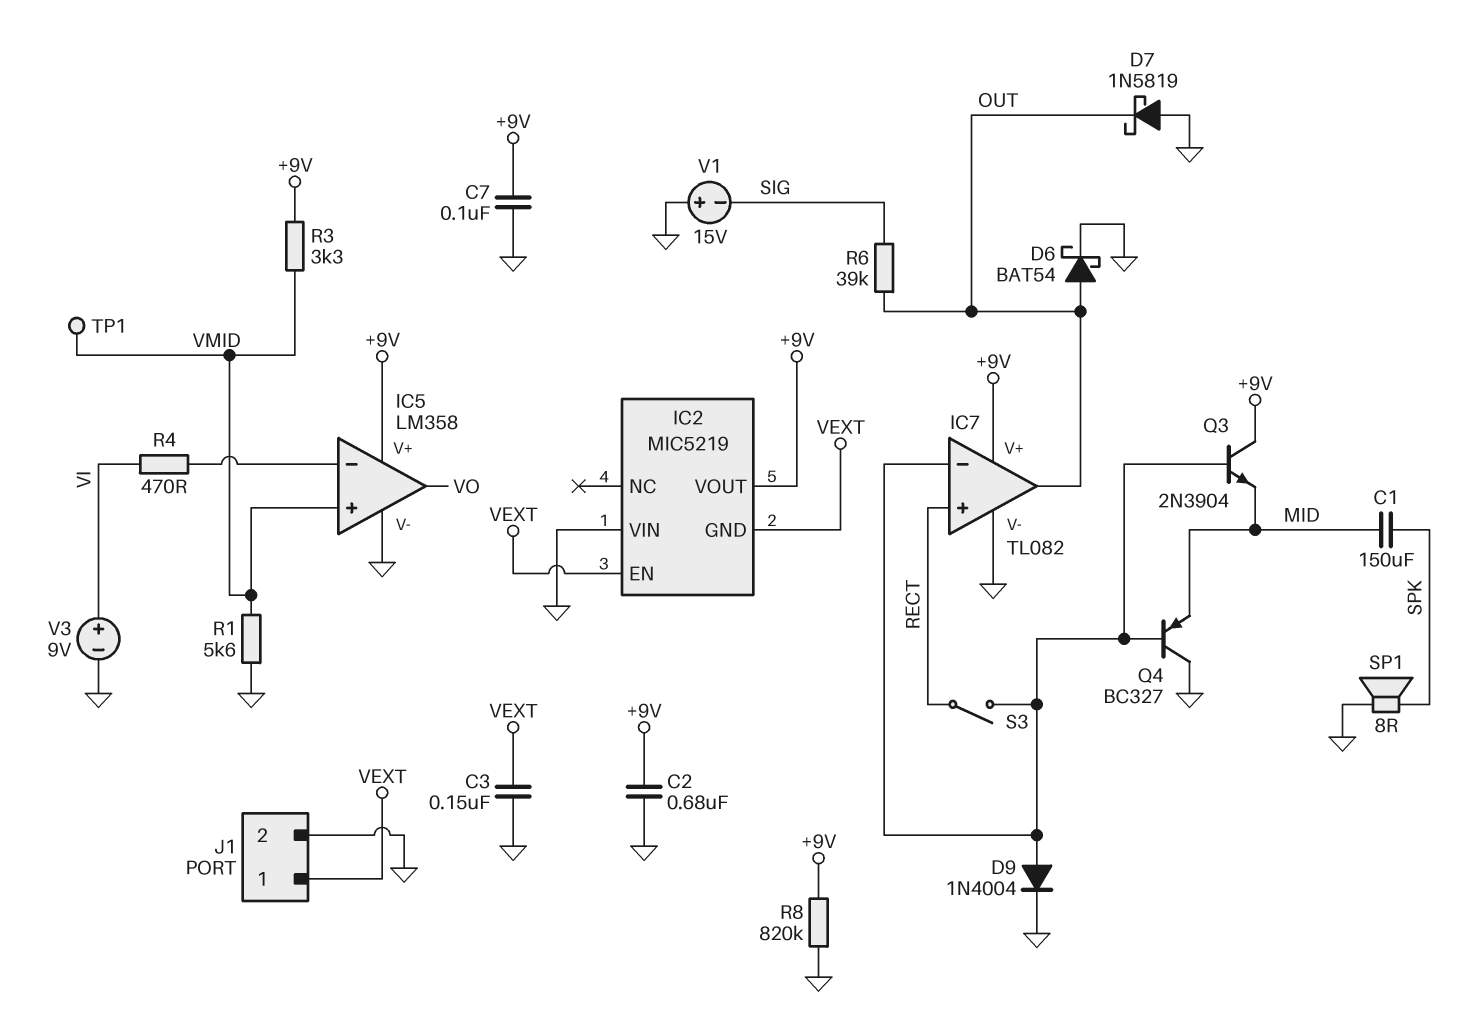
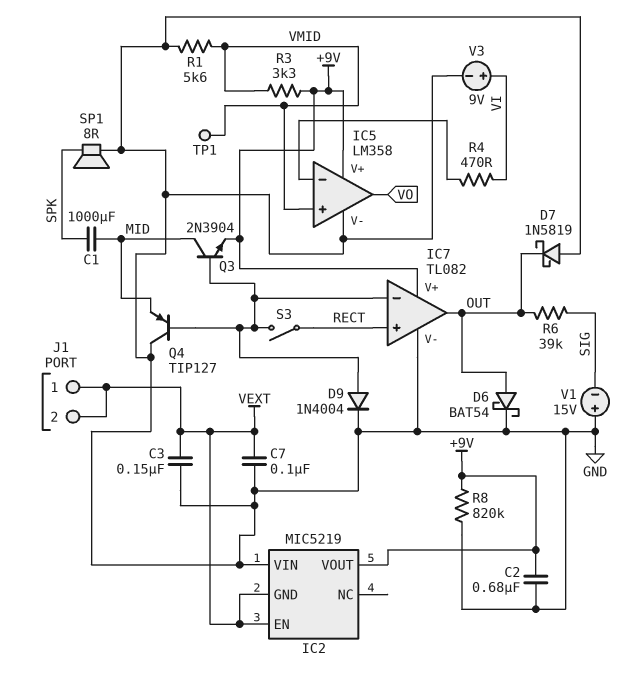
C1: 150uF (MID, SPK) -> 1000uF (MID, SPK)
C7: 100nF (+9V, GND) -> 100nF (GND, VEXT)
J1 pin 2: GND -> VEXT
Q3: NPN 2N3904 (B IC7/in-, C +9V, E MID) -> NPN 2N3904 (B IC7/in-, C MID, E +9V)
Q4: PNP BC327 (B IC7/in-, C GND, E MID) -> PNP TIP127 (B IC7/in-, C GND, E MID)

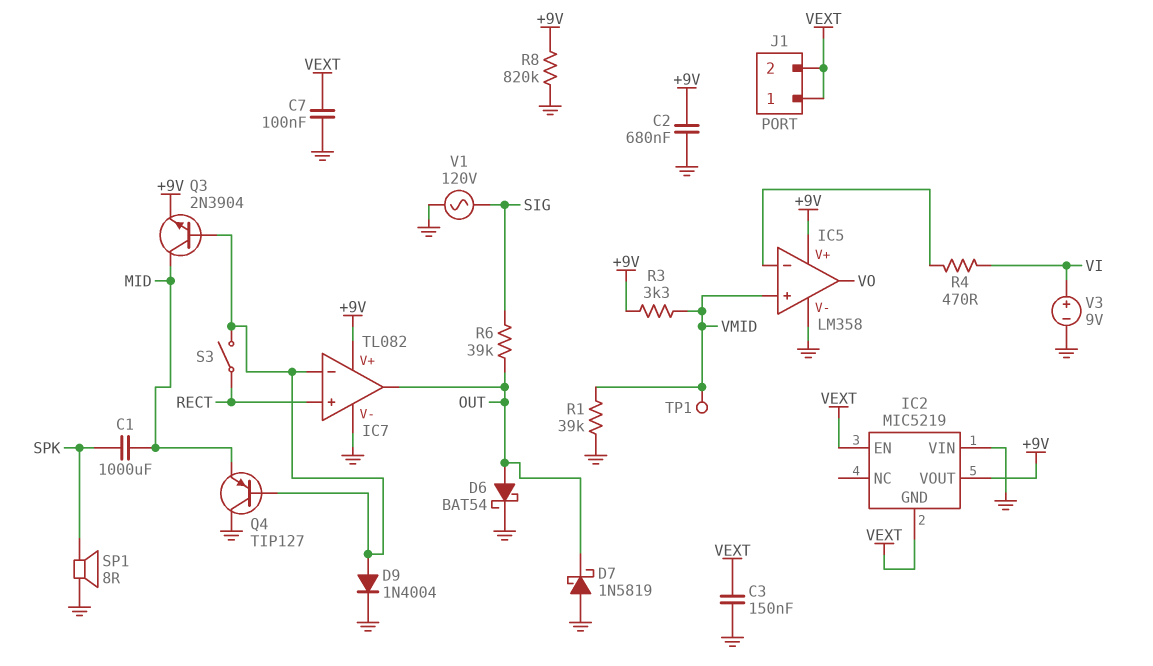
R1: 5.6k (GND, VMID) -> 39k (GND, VMID)
V1: 15V (plus GND, minus SIG) -> AC 120V (GND, SIG)

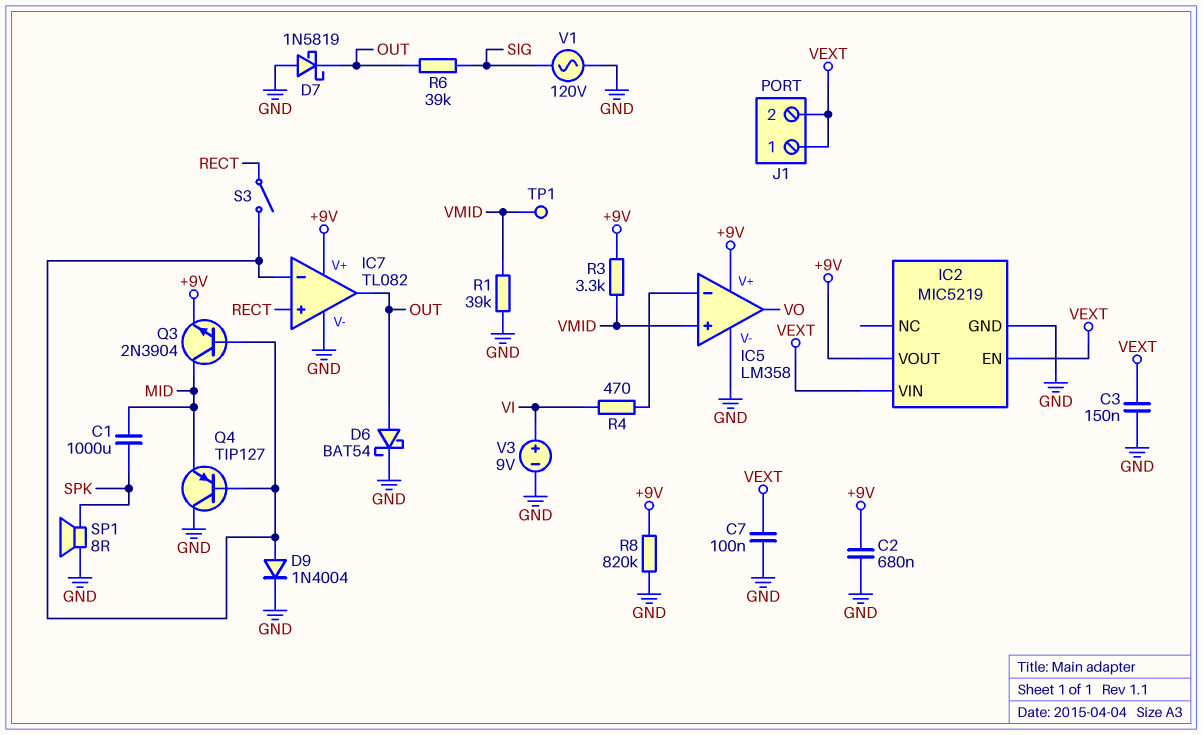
IC2 pin GND: VEXT -> GND
IC2 pin VIN: GND -> VEXT

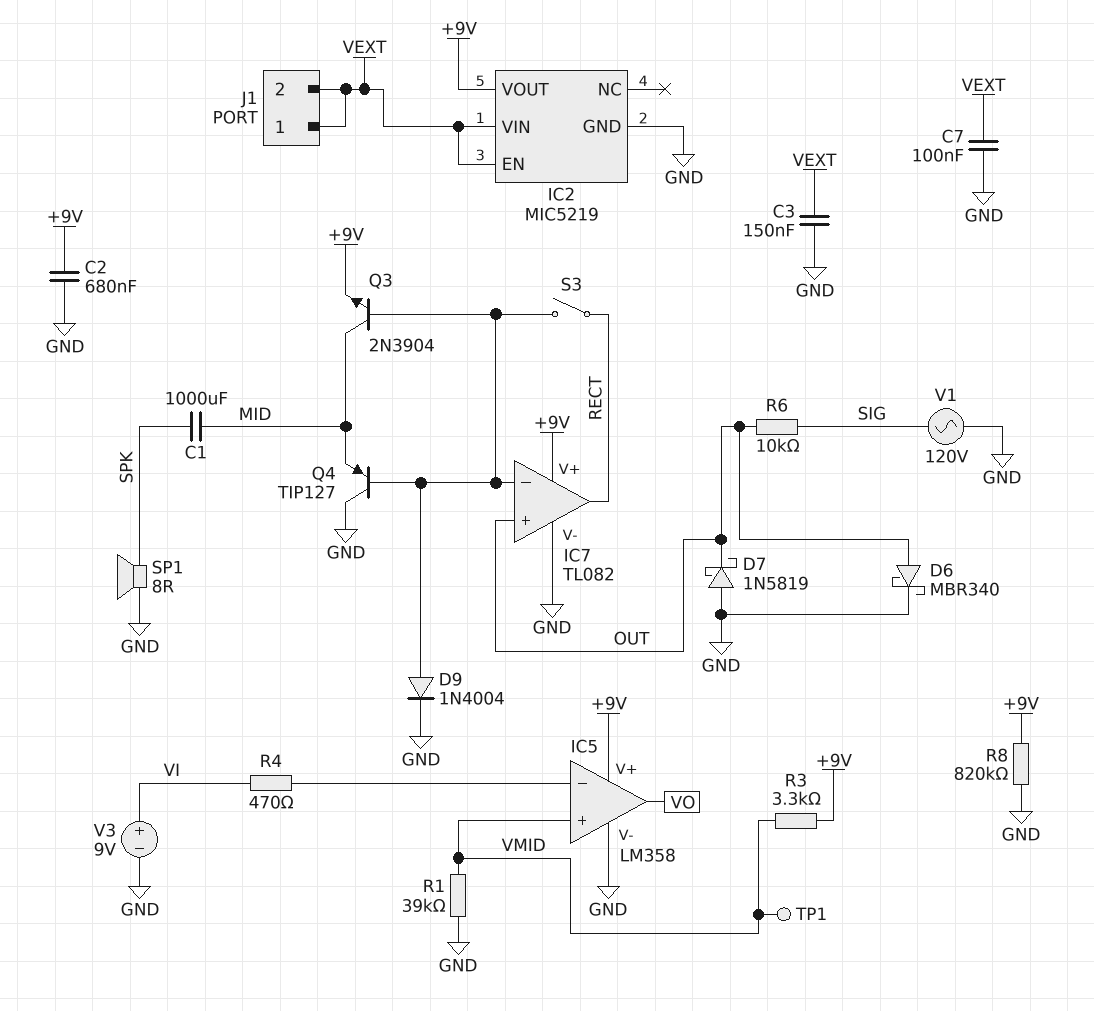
D6: schottky BAT54 (A OUT, K GND) -> schottky MBR340 (A OUT, K GND)
IC7 pin in+: RECT -> OUT
IC7 pin out: OUT -> RECT
R6: 39k (OUT, SIG) -> 10k (OUT, SIG)

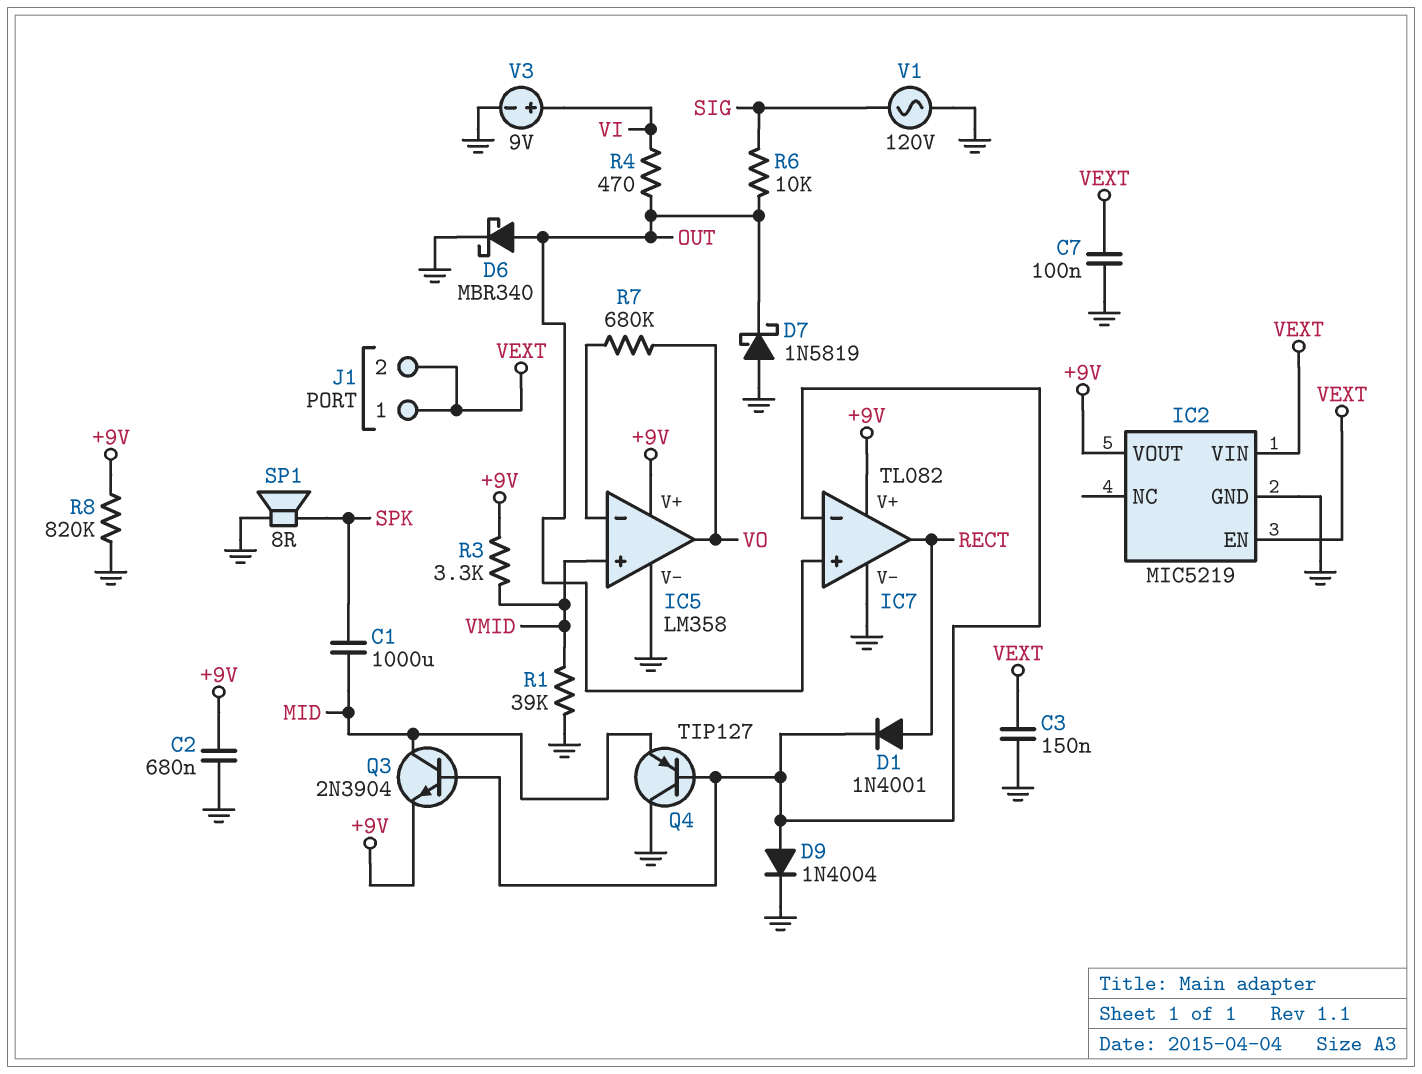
D1: none -> diode 1N4001 (A RECT, K IC7/in-)
R4: 470 (IC5/in-, VI) -> 470 (OUT, VI)
R7: none -> 680k (IC5/in-, VO)
S3: switch (IC7/in-, RECT) -> none
TP1: test point (VMID) -> none

